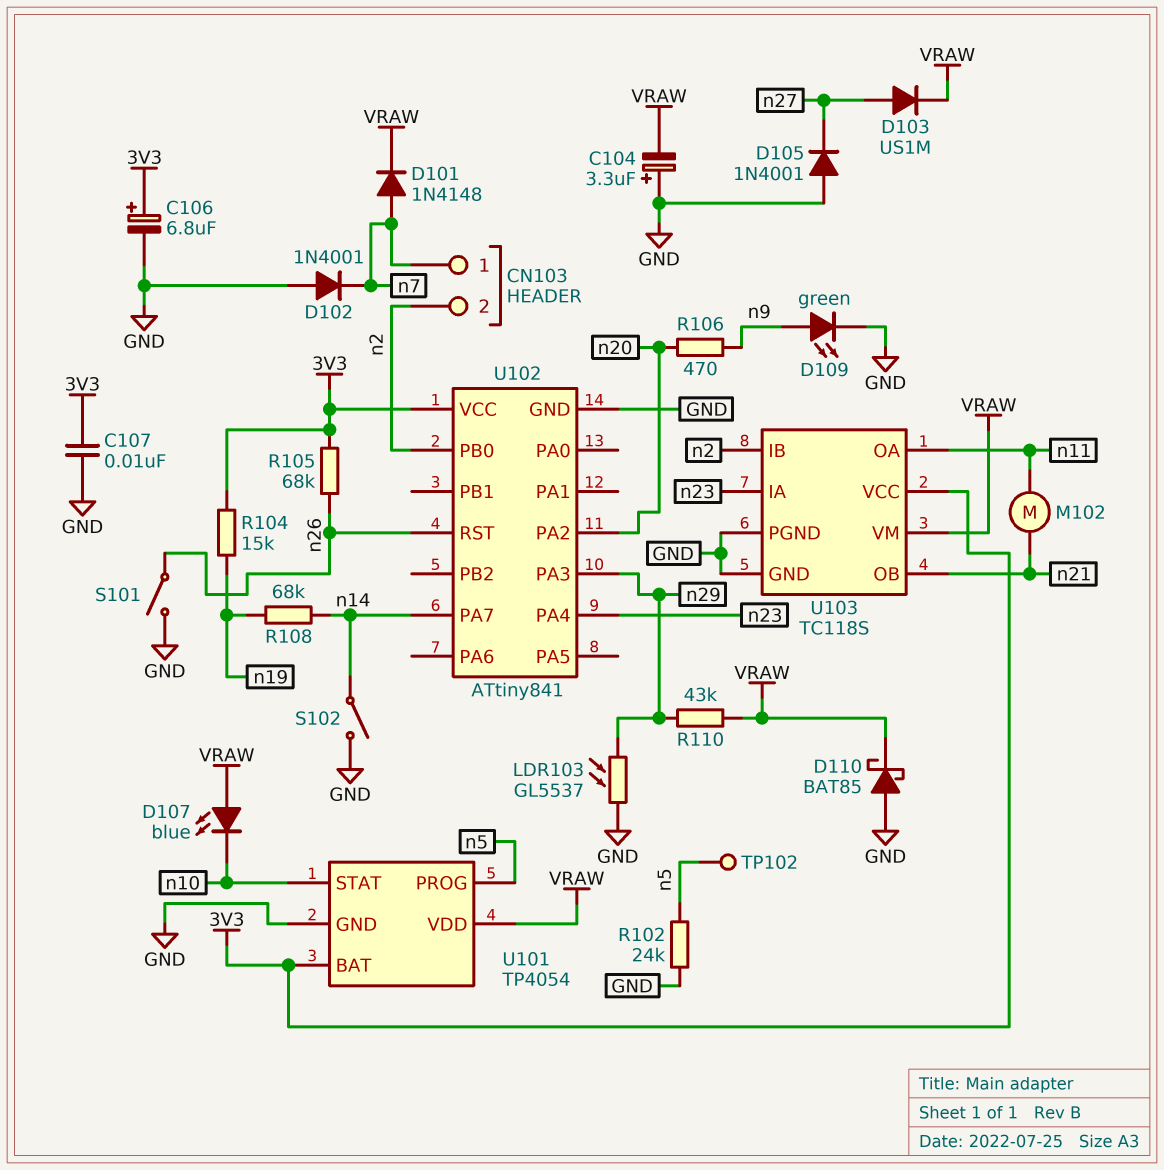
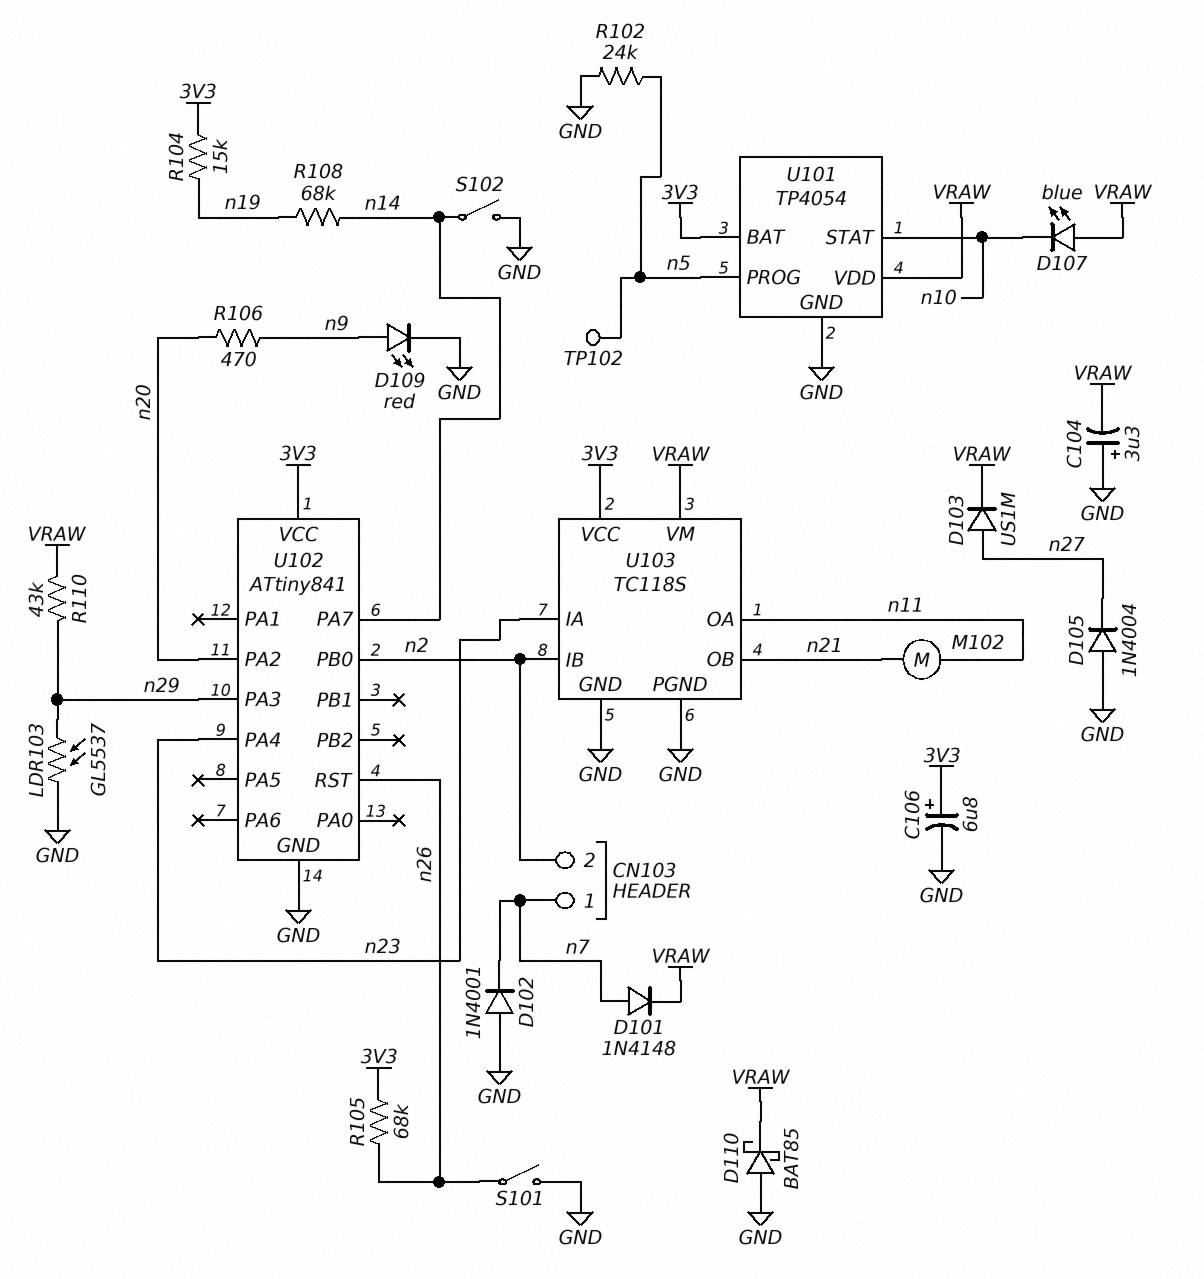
C107: 10nF (3V3, GND) -> none
D105: diode 1N4001 (A GND, K n27) -> diode 1N4004 (A GND, K n27)
D109: LED green (A n9, K GND) -> LED red (A n9, K GND)

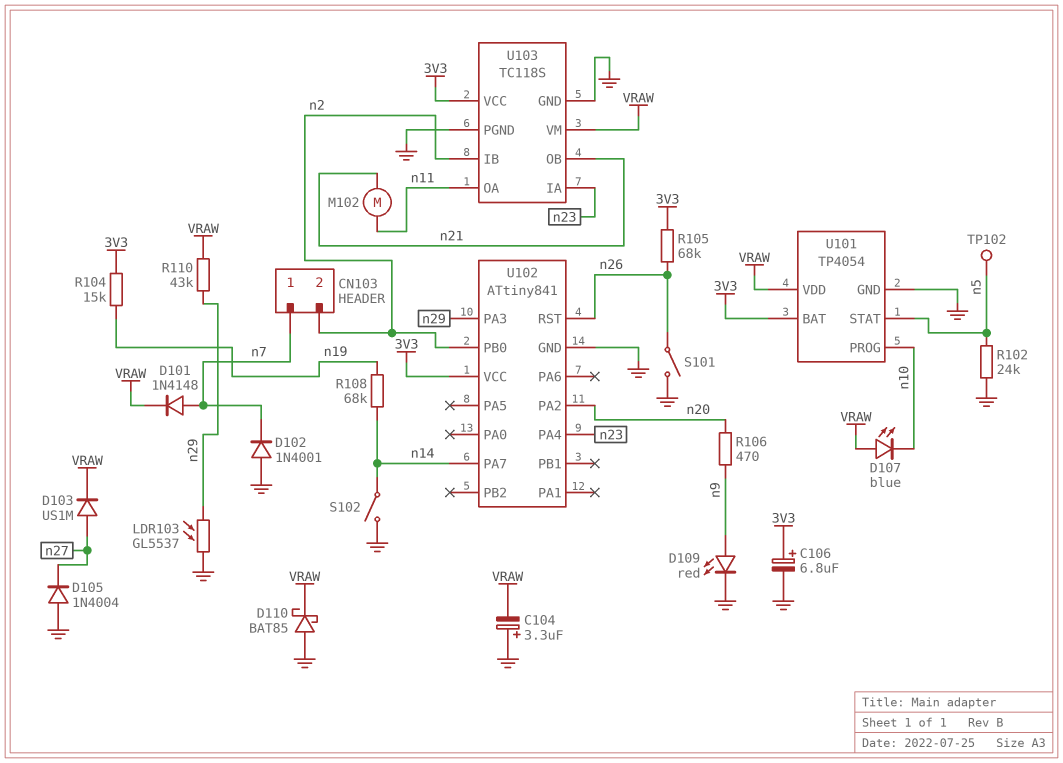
U101 pin PROG: n5 -> n10
U101 pin STAT: n10 -> n5

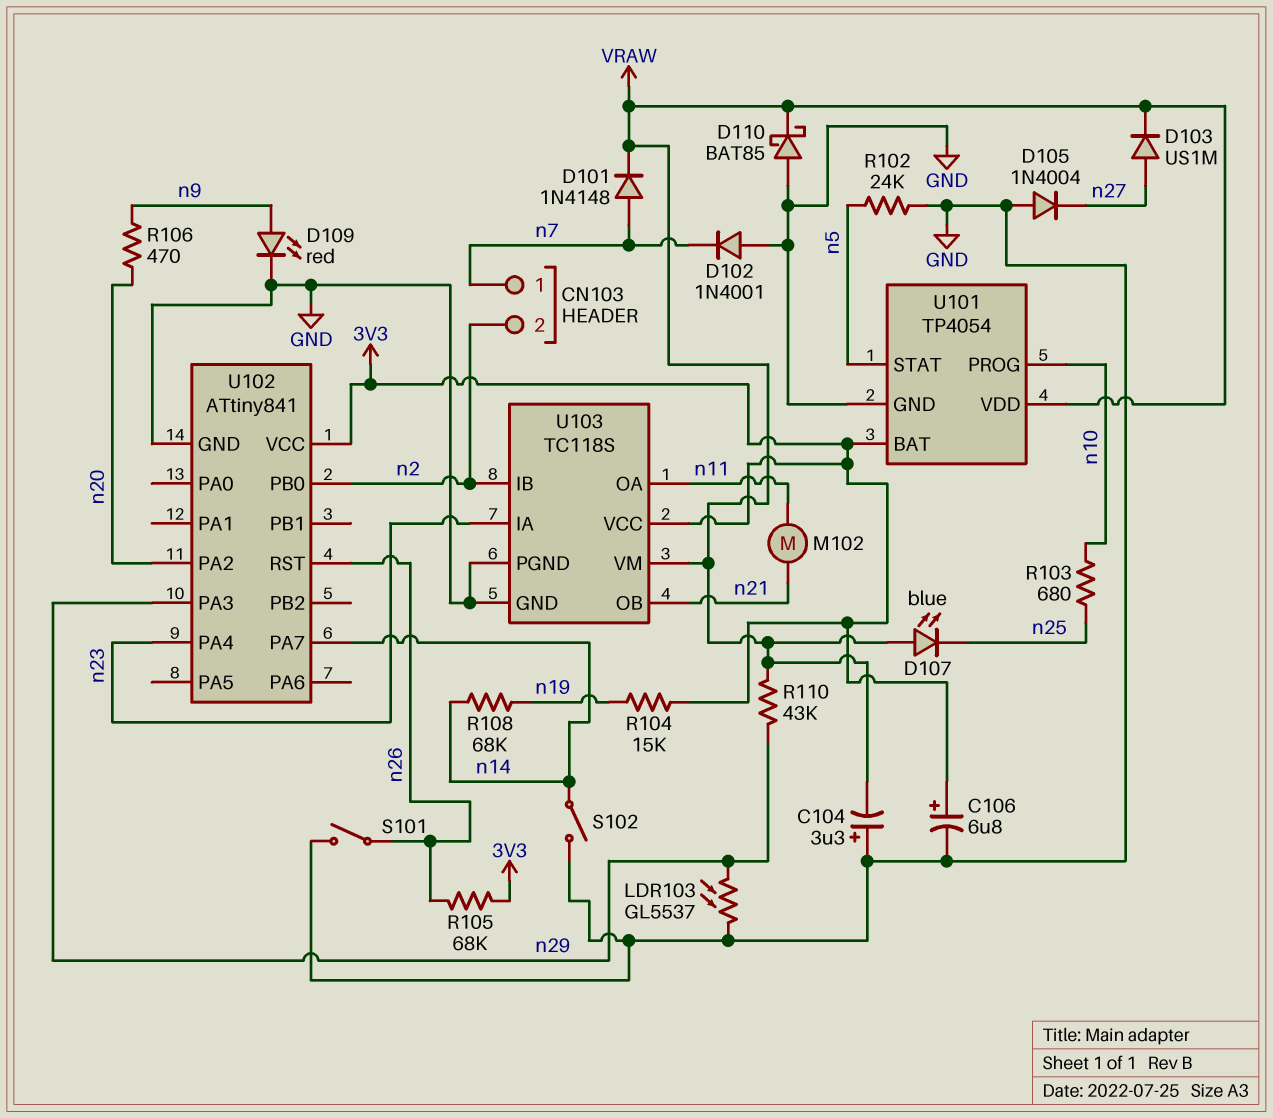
D107: LED blue (A VRAW, K n10) -> LED blue (A VRAW, K n25)
R103: none -> 680 (n10, n25)
TP102: test point (n5) -> none

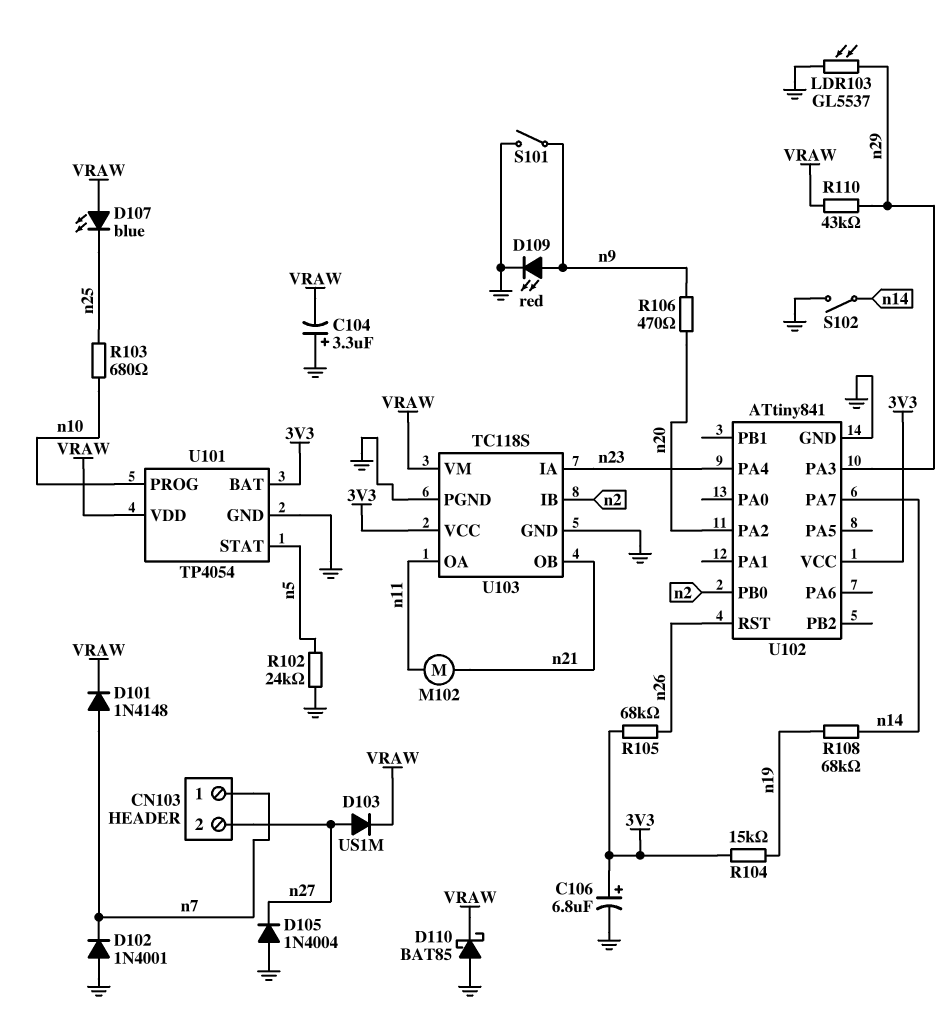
CN103 pin 2: n2 -> n27
S101: switch (GND, n26) -> switch (GND, n9)

